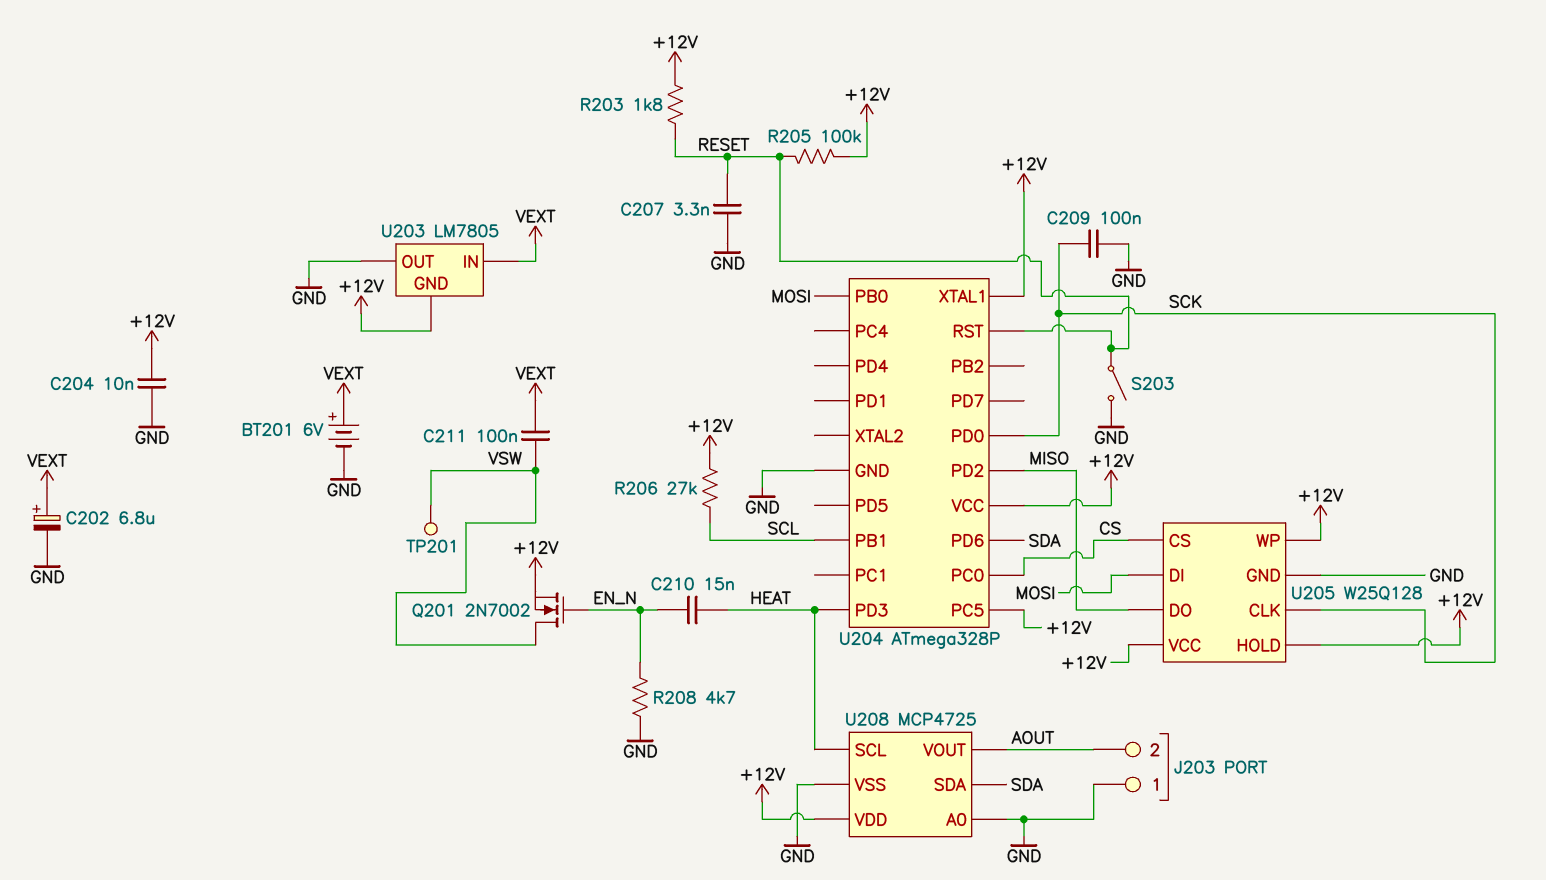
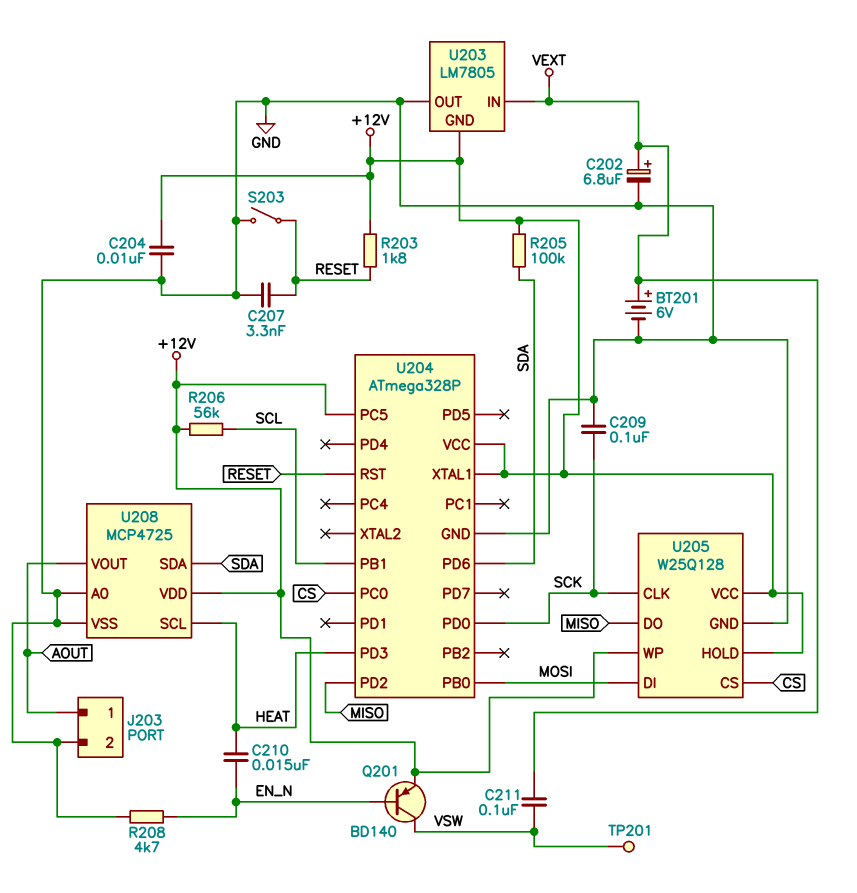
J203 pin 1: GND -> AOUT
J203 pin 2: AOUT -> GND
Q201: NMOS 2N7002 (G EN_N, D VSW, S +12V) -> PNP BD140 (B EN_N, C VSW, E +12V)
R205: 100k (+12V, RESET) -> 100k (+12V, SDA)
R206: 27k (+12V, SCL) -> 56k (+12V, SCL)

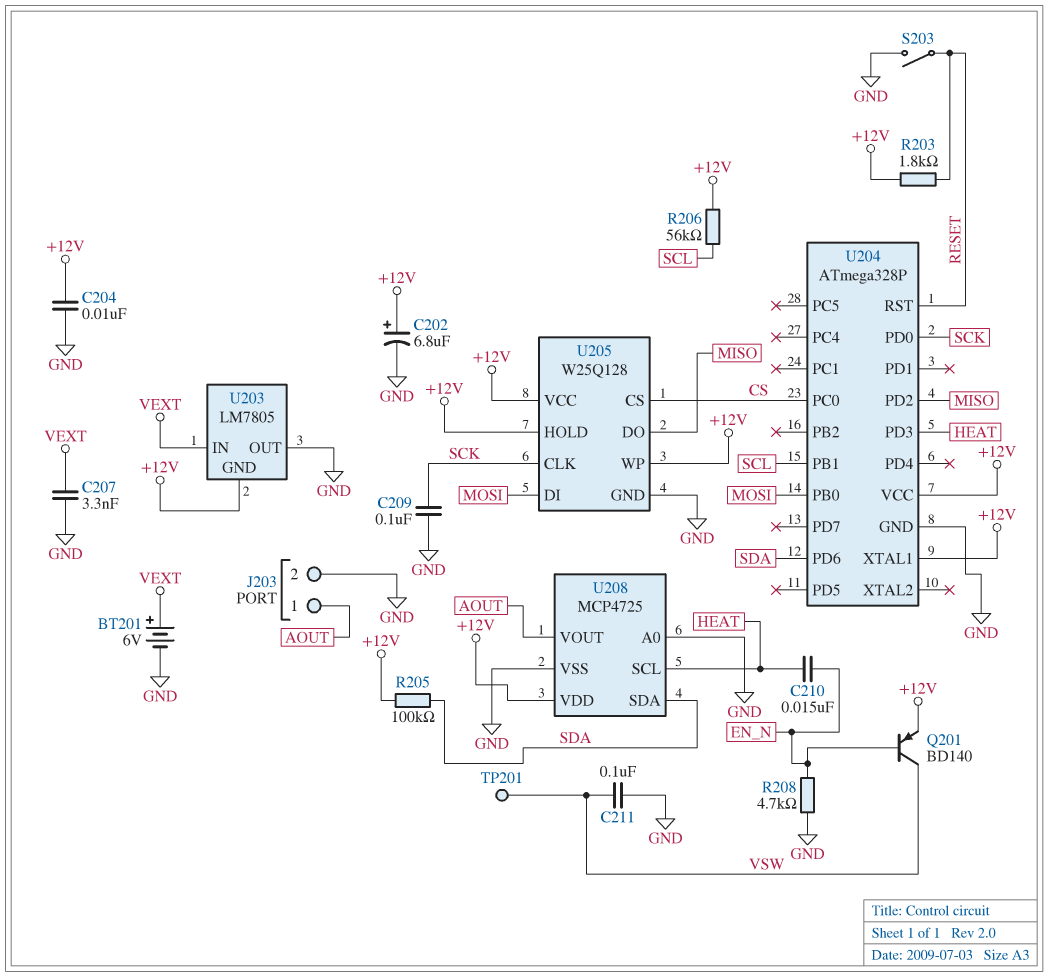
C202: 6.8uF (plus VEXT, minus GND) -> 6.8uF (plus +12V, minus GND)
C207: 3.3nF (GND, RESET) -> 3.3nF (GND, VEXT)
C211: 100nF (VEXT, VSW) -> 100nF (GND, VSW)
U204 pin PC5: +12V -> none

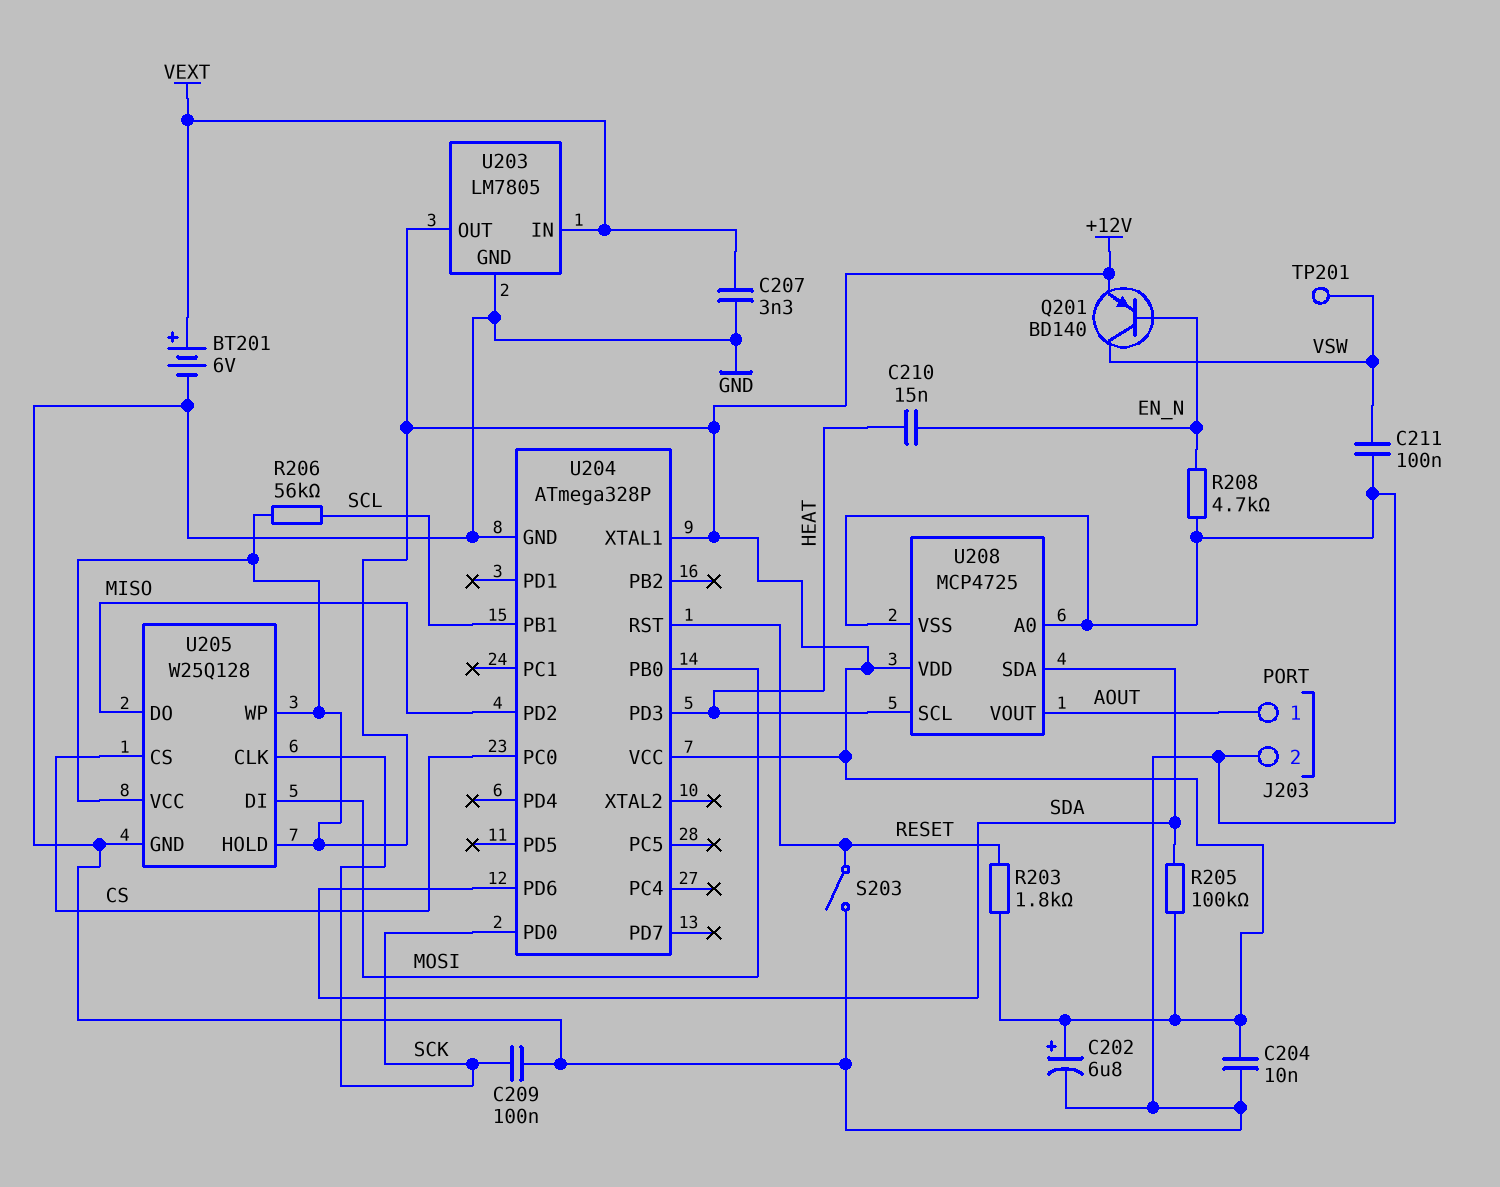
U203 pin GND: +12V -> GND
U203 pin OUT: GND -> +12V

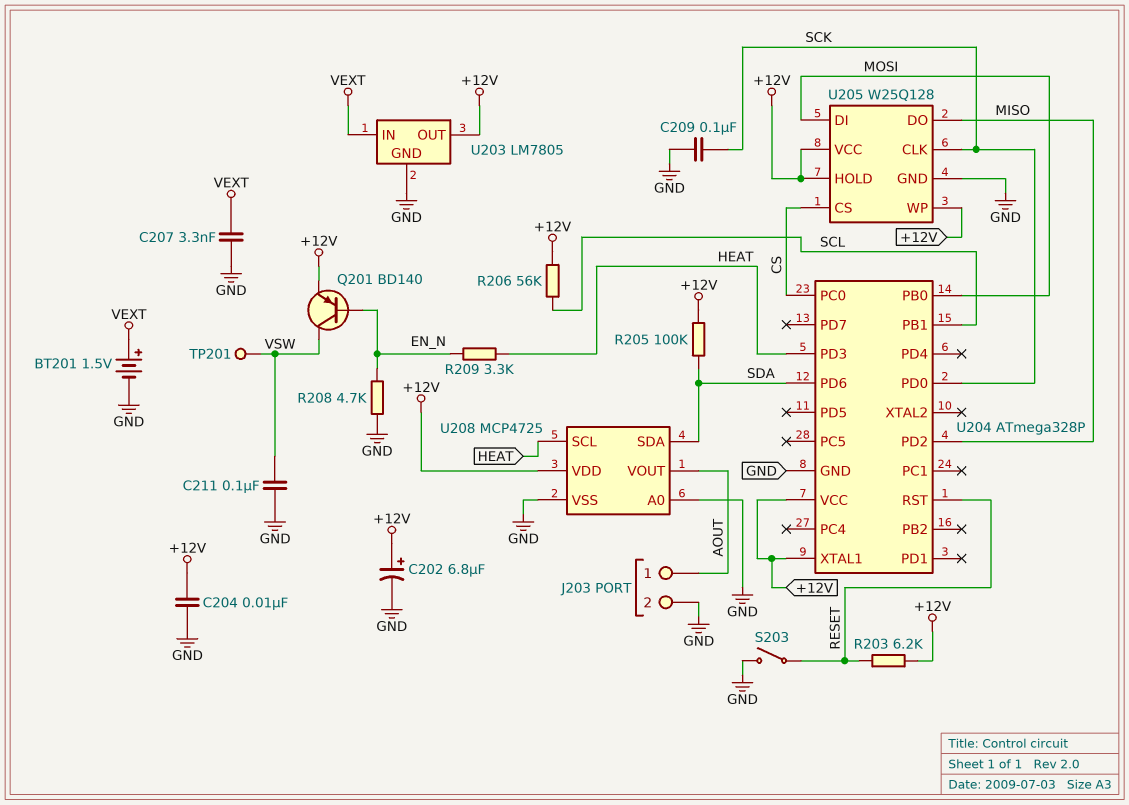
BT201: 6V (plus VEXT, minus GND) -> 1.5V (plus VEXT, minus GND)
C210: 15nF (EN_N, HEAT) -> none
R203: 1.8k (+12V, RESET) -> 6.2k (+12V, RESET)
R209: none -> 3.3k (EN_N, HEAT)

